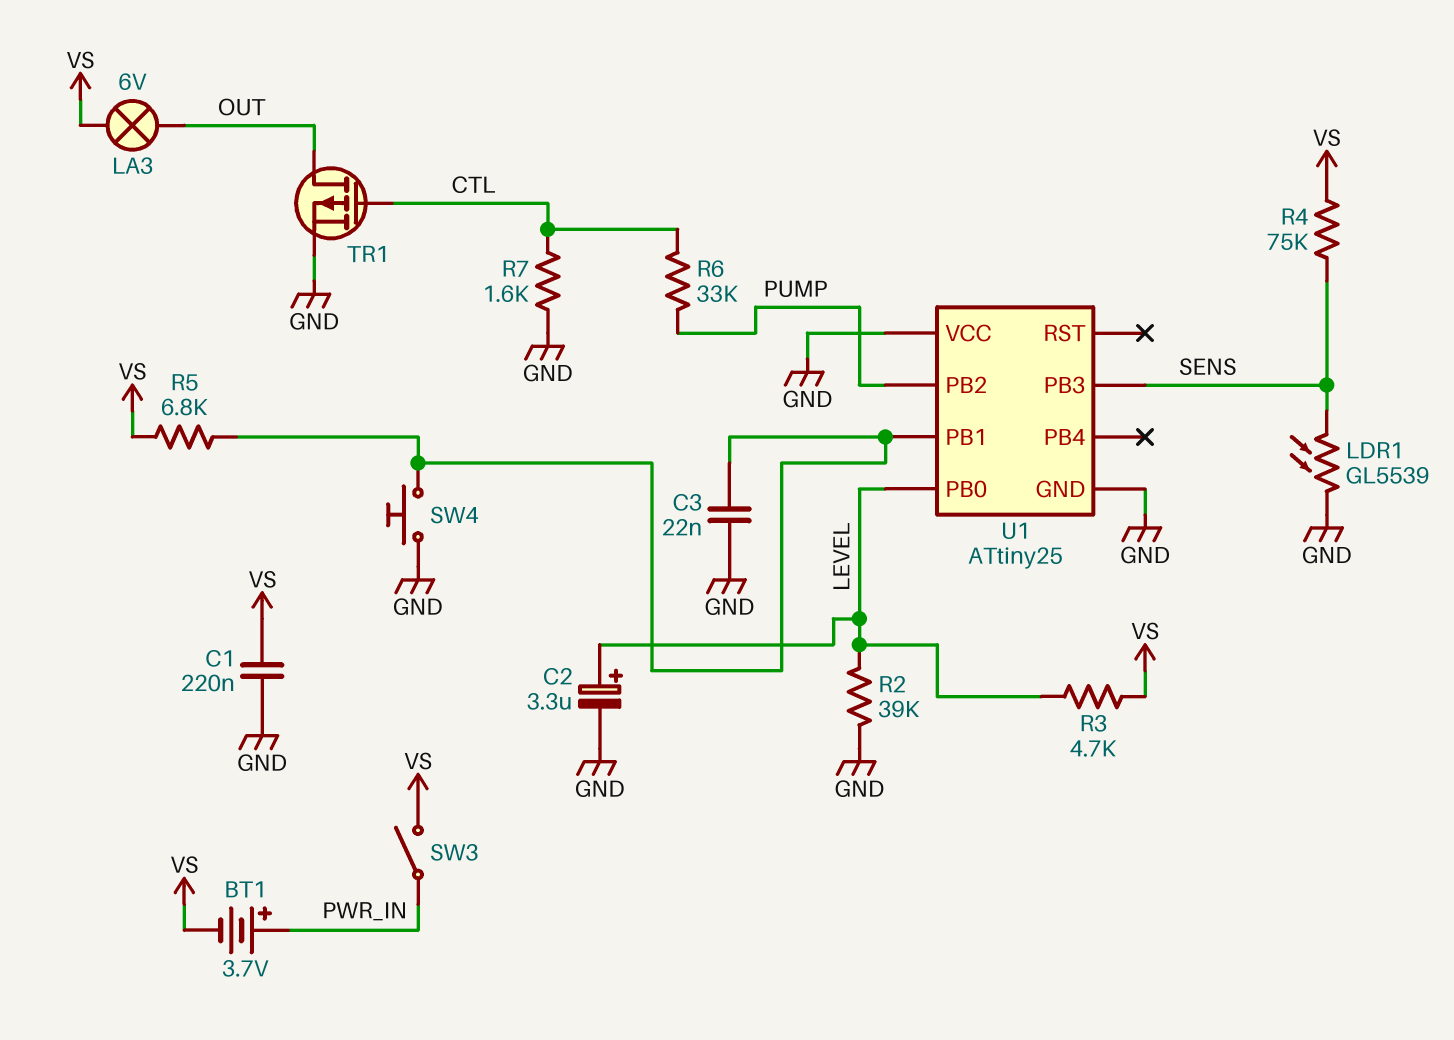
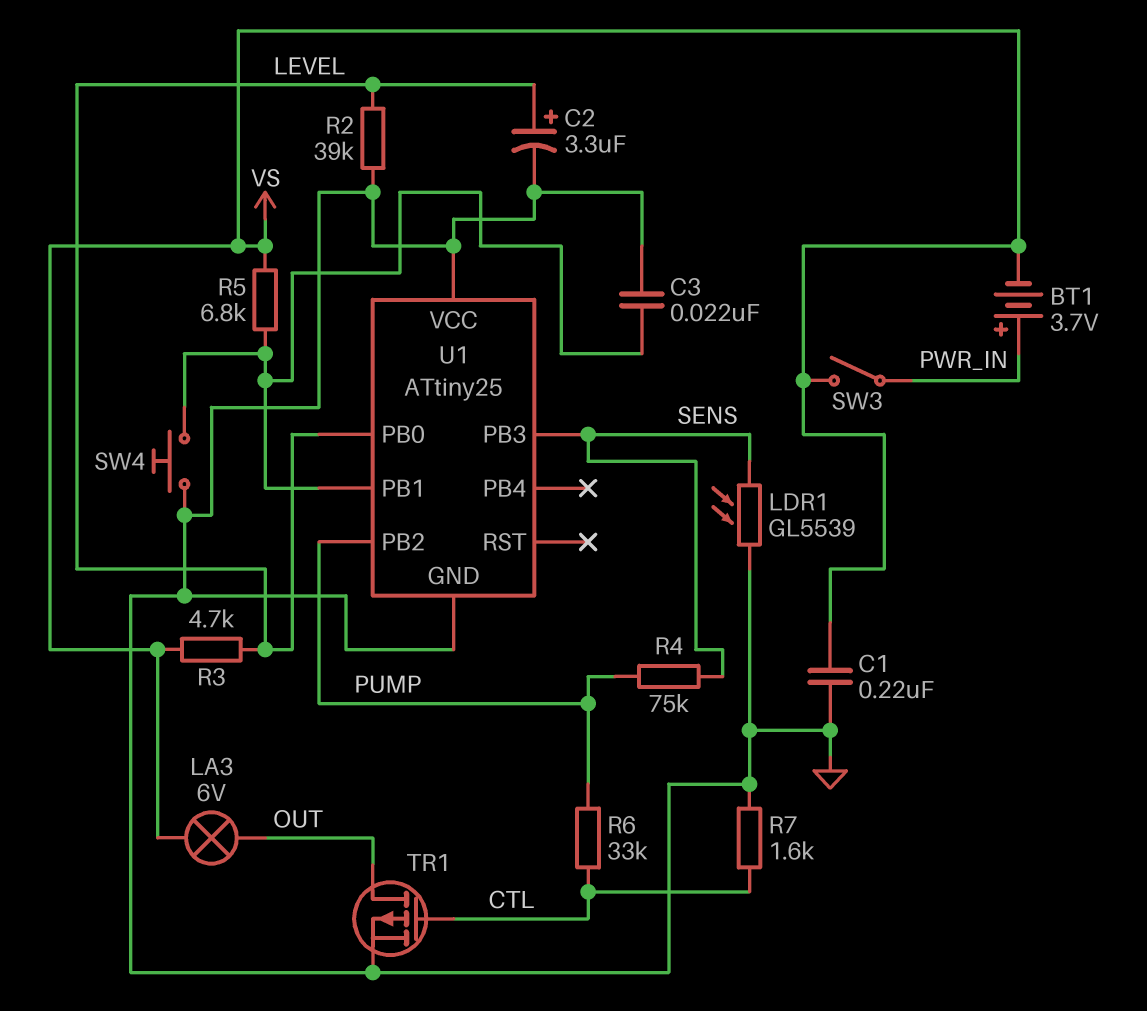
R4: 75k (SENS, VS) -> 75k (PUMP, SENS)

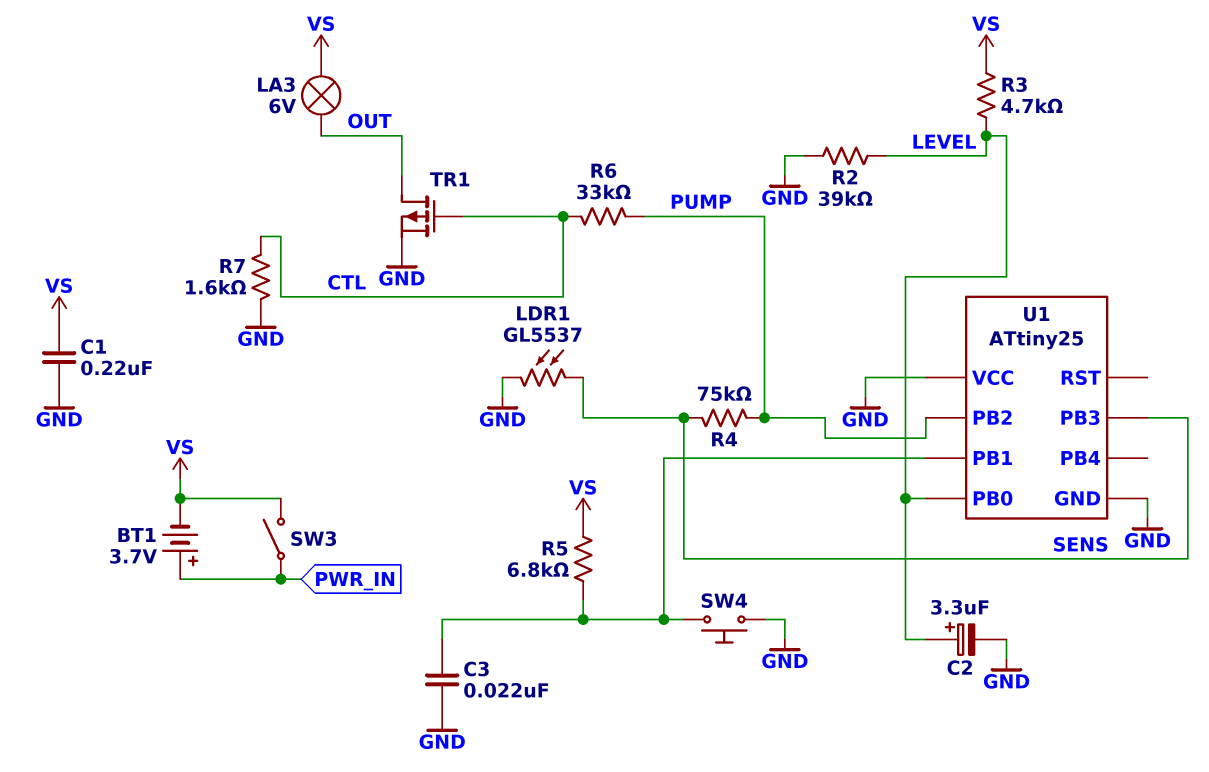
LDR1: GL5539 (GND, SENS) -> GL5537 (GND, SENS)

